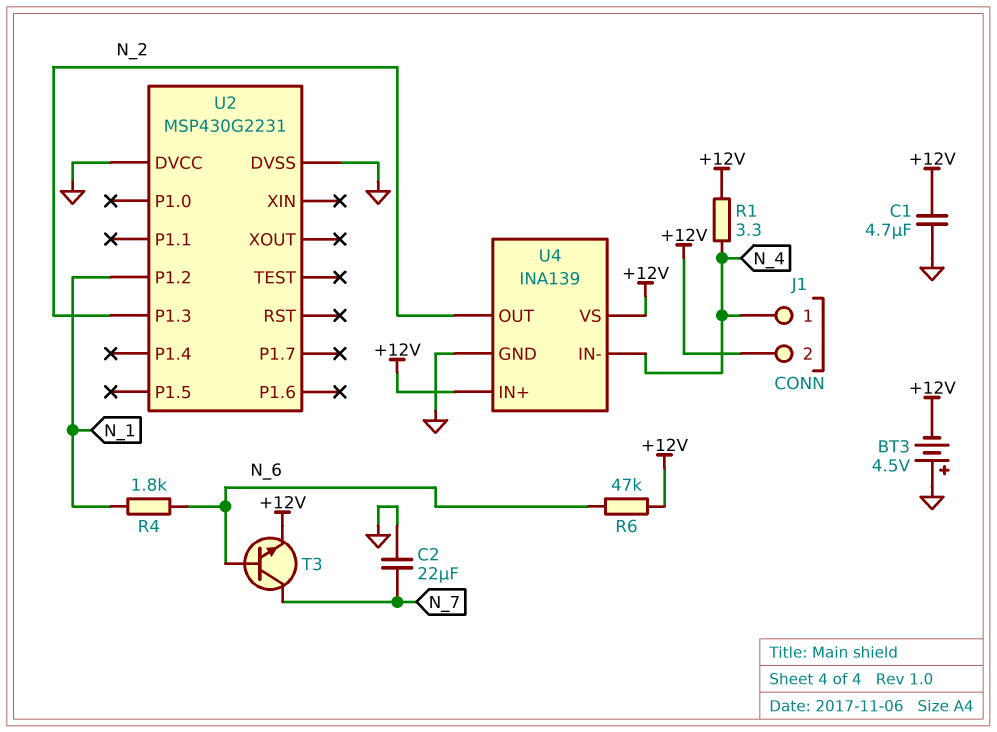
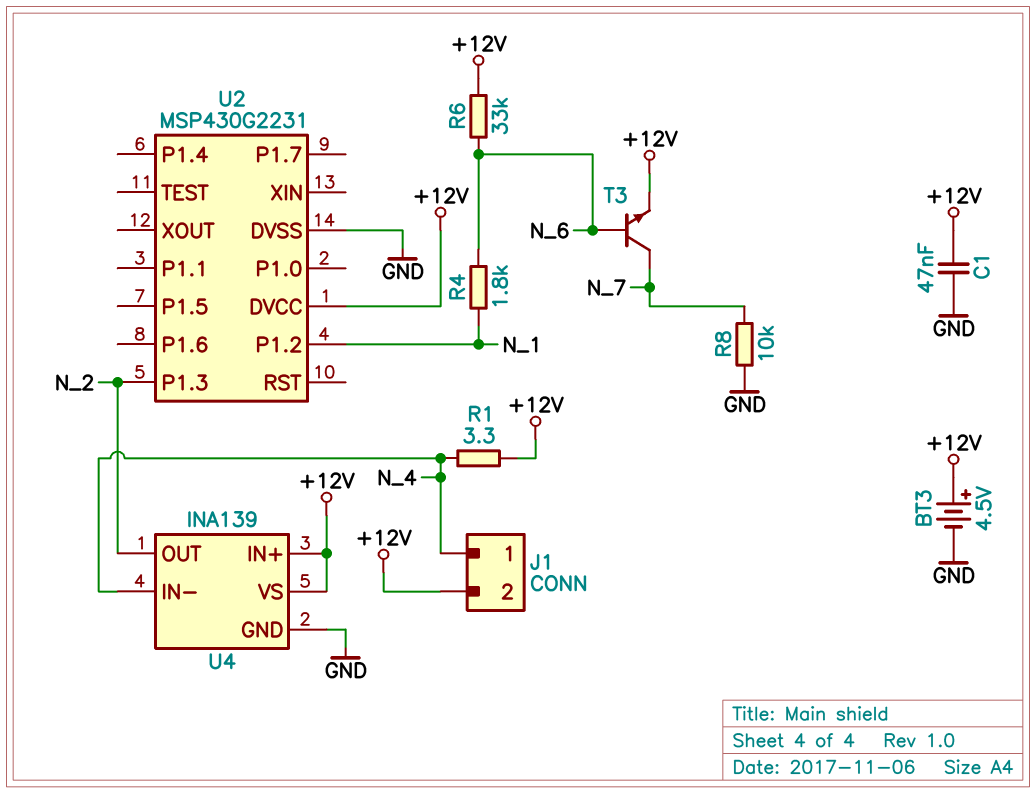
BT3: 4.5V (plus GND, minus +12V) -> 4.5V (plus +12V, minus GND)
C1: 4.7uF (+12V, GND) -> 47nF (+12V, GND)
C2: 22uF (GND, N_7) -> none
R6: 47k (+12V, N_6) -> 33k (+12V, N_6)
R8: none -> 10k (GND, N_7)
U2 pin DVCC: GND -> +12V

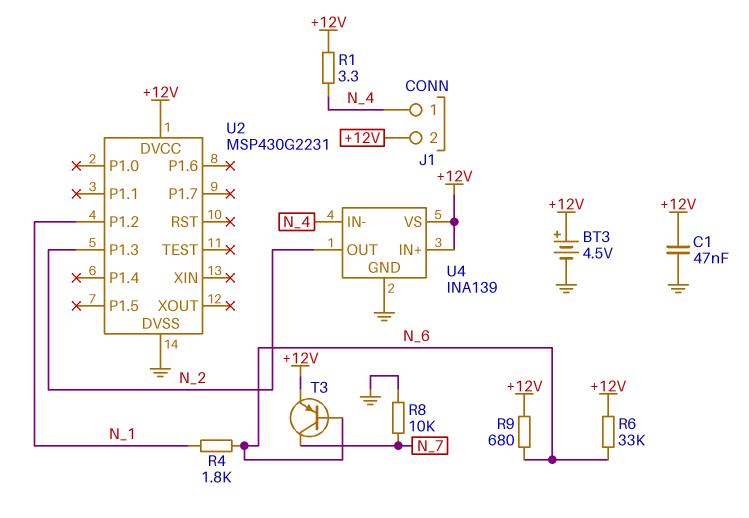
R9: none -> 680 (+12V, N_6)
T3: NPN (B N_6, C N_7, E +12V) -> PNP (B N_6, C N_7, E +12V)

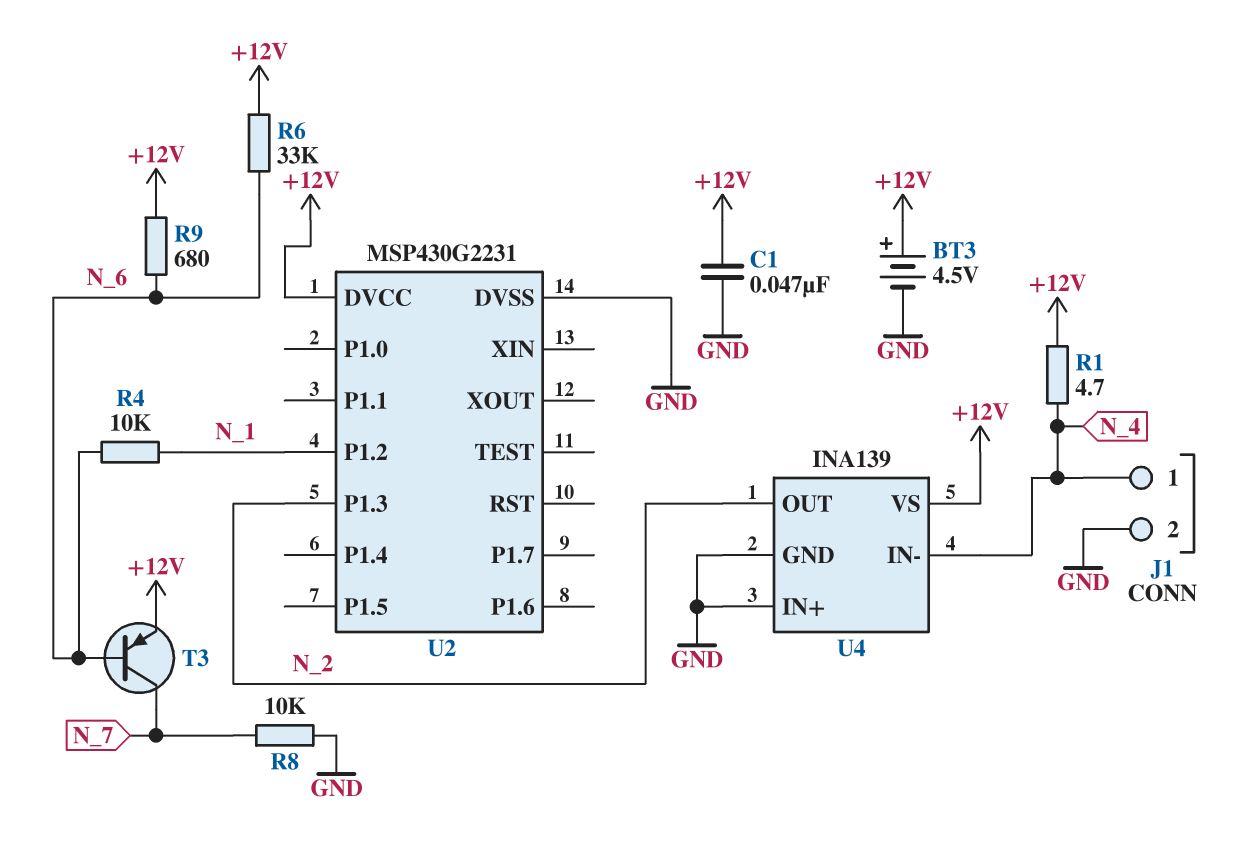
J1 pin 2: +12V -> GND
R1: 3.3 (+12V, N_4) -> 4.7 (+12V, N_4)
R4: 1.8k (N_1, N_6) -> 10k (N_1, N_6)
U4 pin IN+: +12V -> GND

